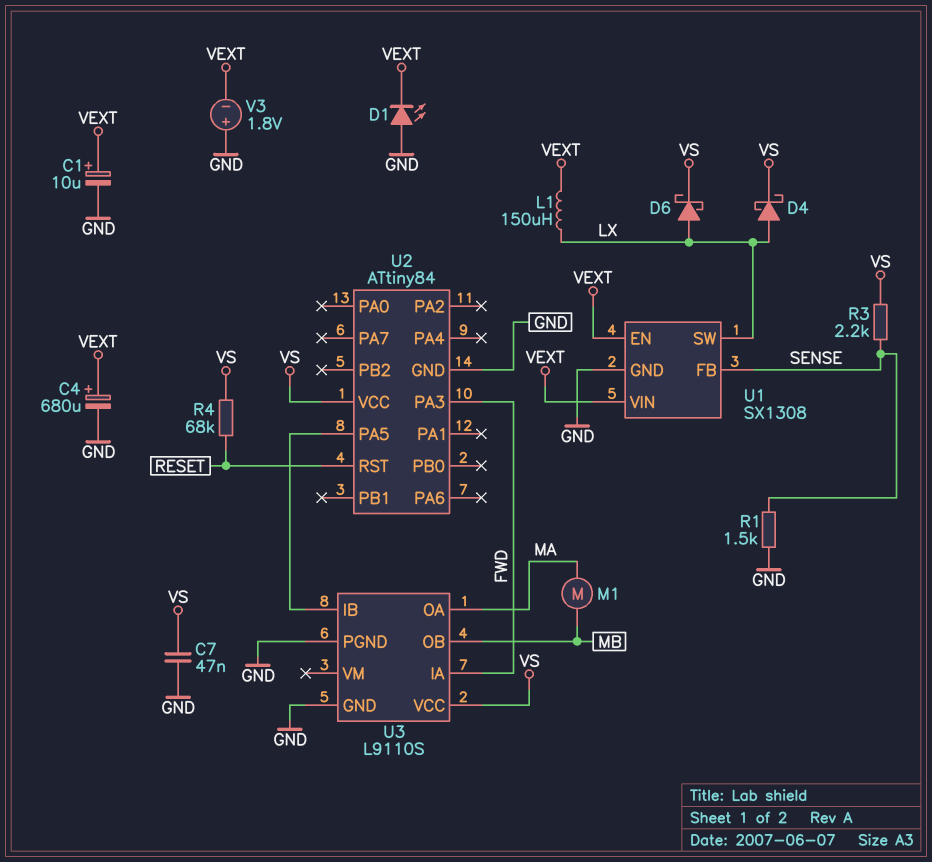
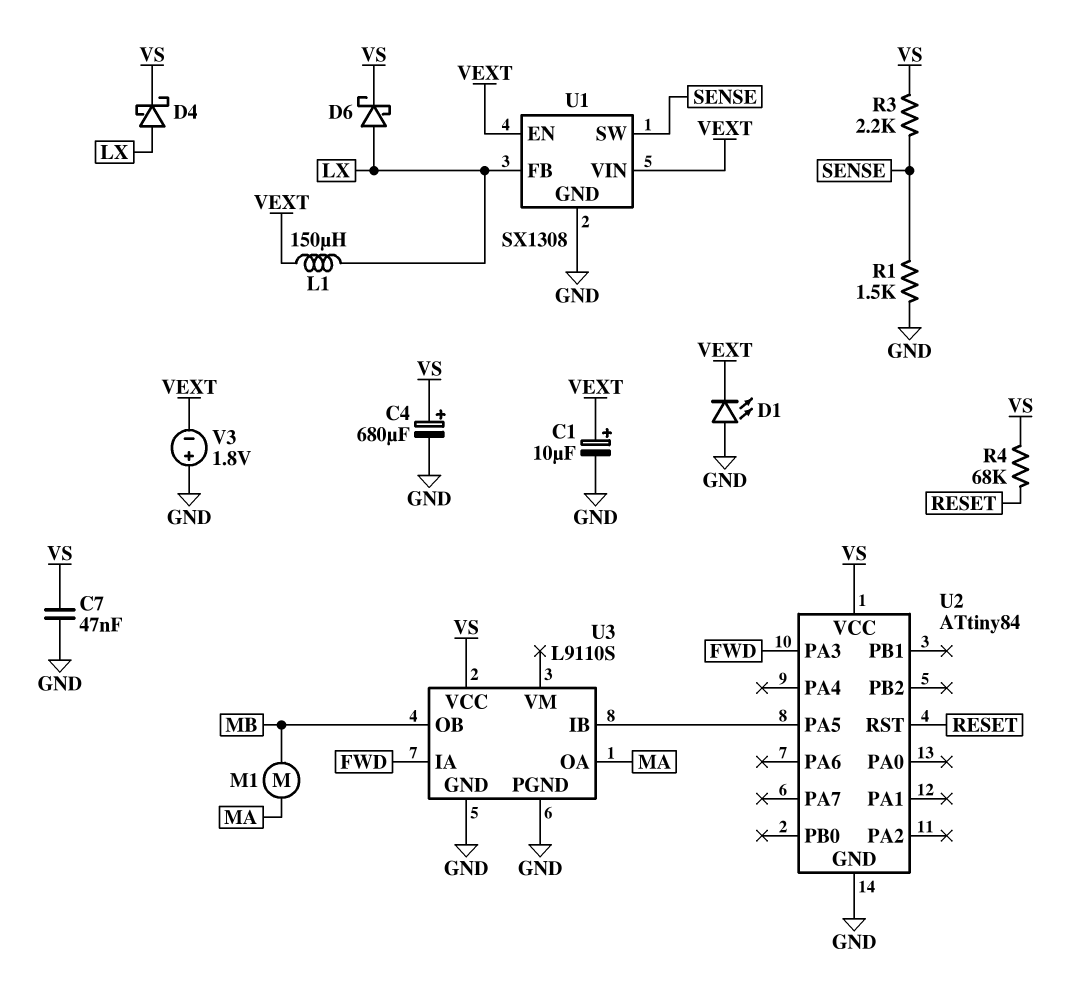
C4: 680uF (plus VEXT, minus GND) -> 680uF (plus VS, minus GND)
U1 pin FB: SENSE -> LX
U1 pin SW: LX -> SENSE

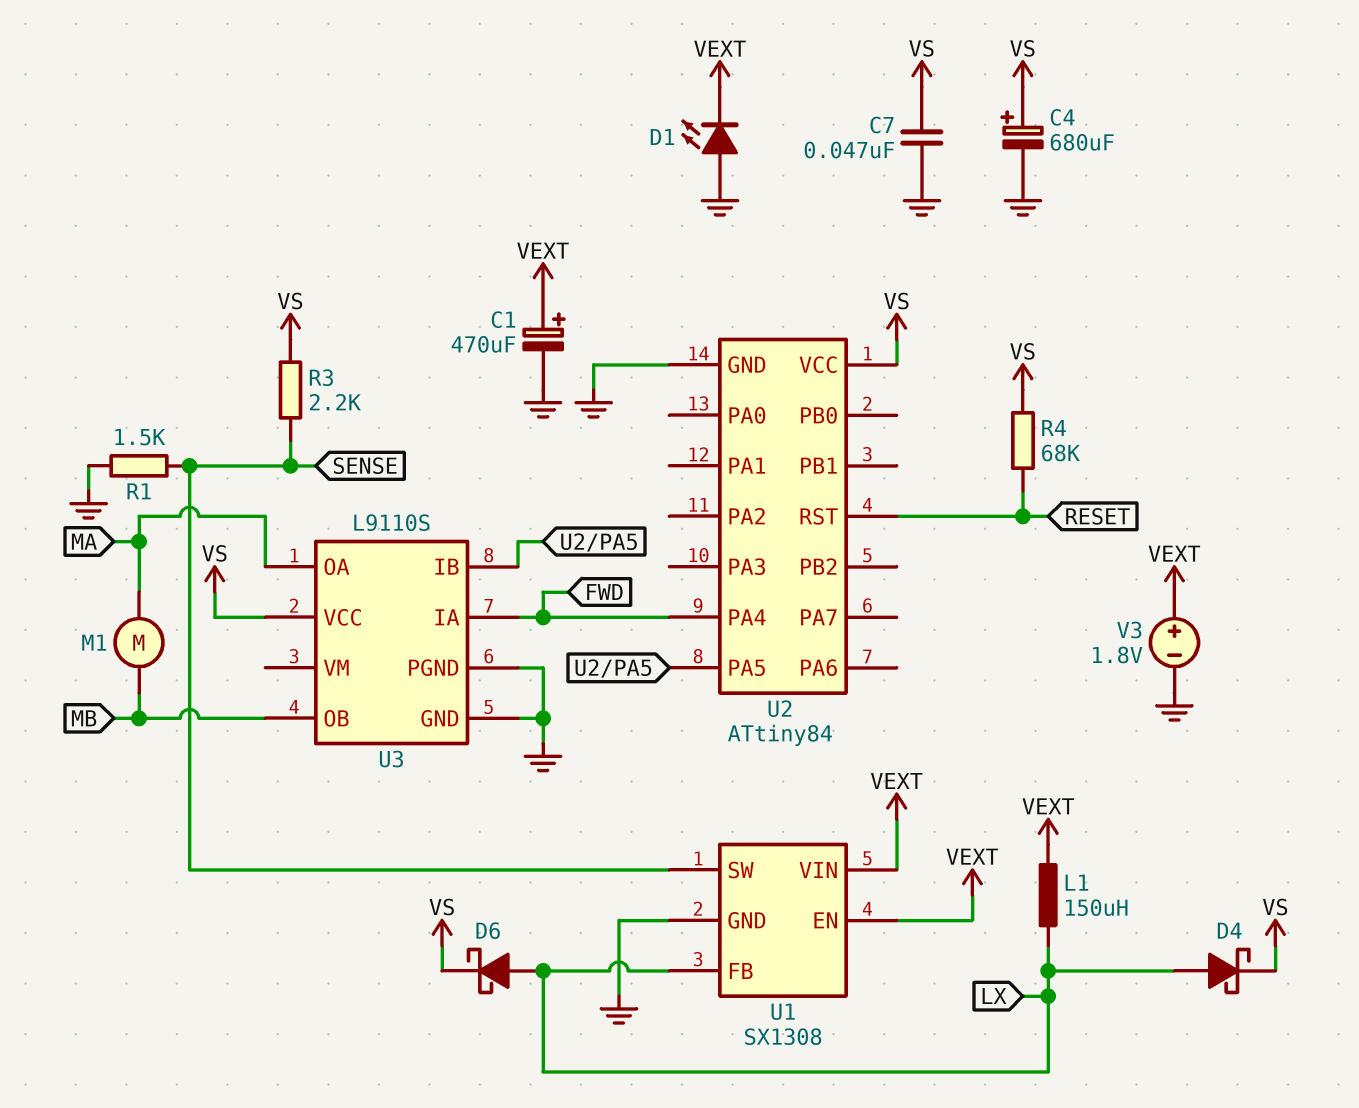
C1: 10uF (plus VEXT, minus GND) -> 470uF (plus VEXT, minus GND)
U2 pin PA3: FWD -> none
U2 pin PA4: none -> FWD
V3: 1.8V (plus GND, minus VEXT) -> 1.8V (plus VEXT, minus GND)

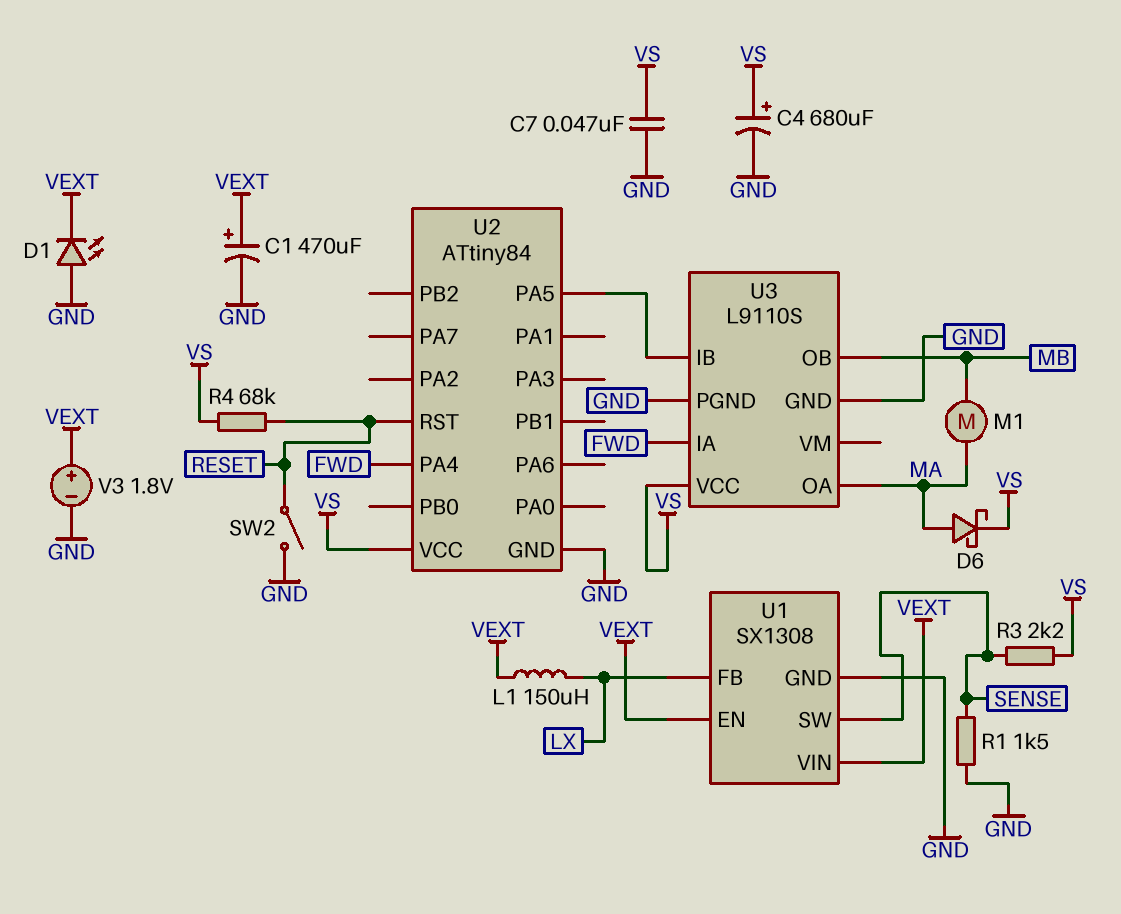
D4: schottky (A LX, K VS) -> none
D6: schottky (A LX, K VS) -> schottky (A MA, K VS)
SW2: none -> switch (GND, RESET)

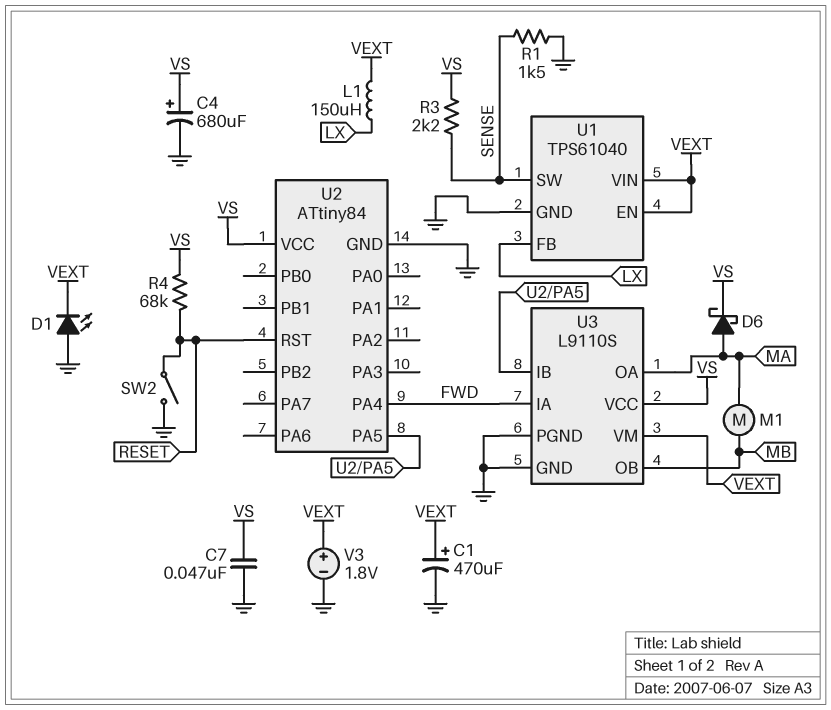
U1: SX1308 -> TPS61040
U3 pin VM: none -> VEXT

